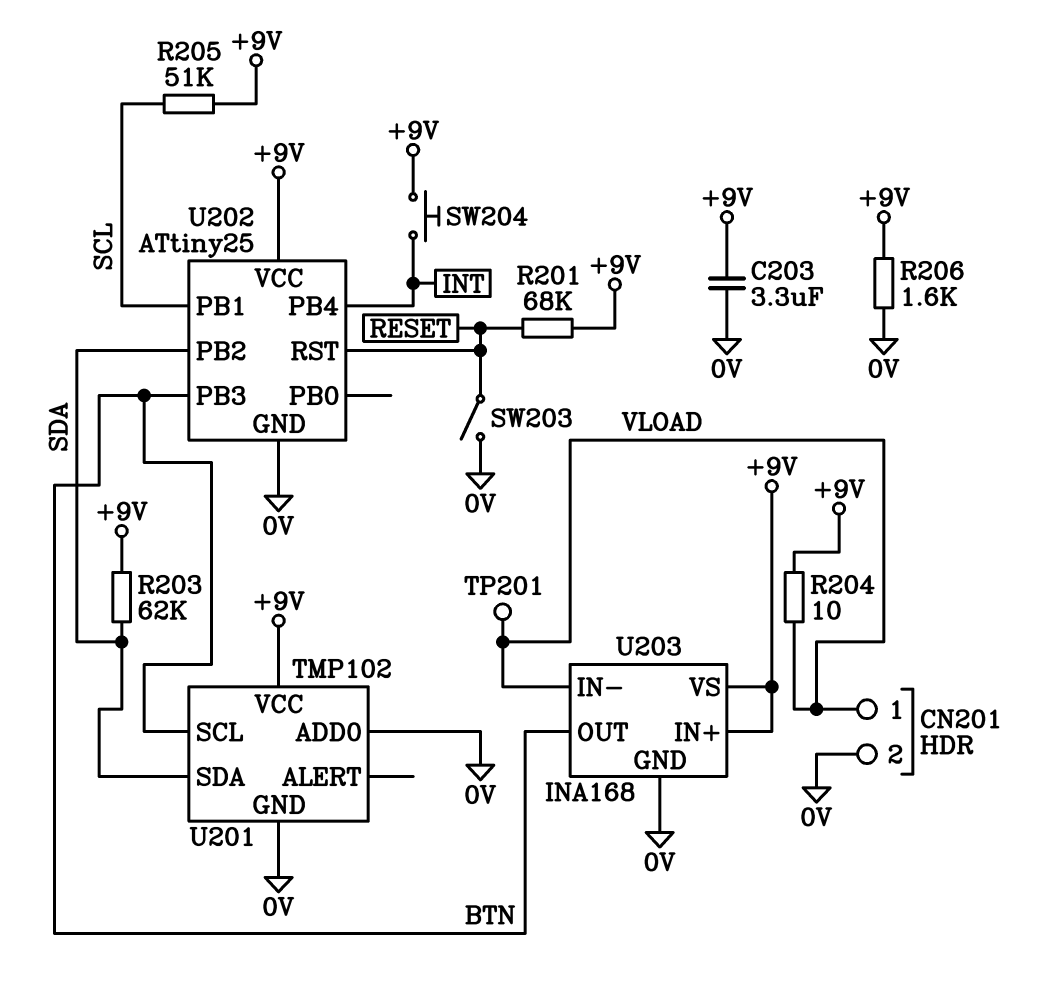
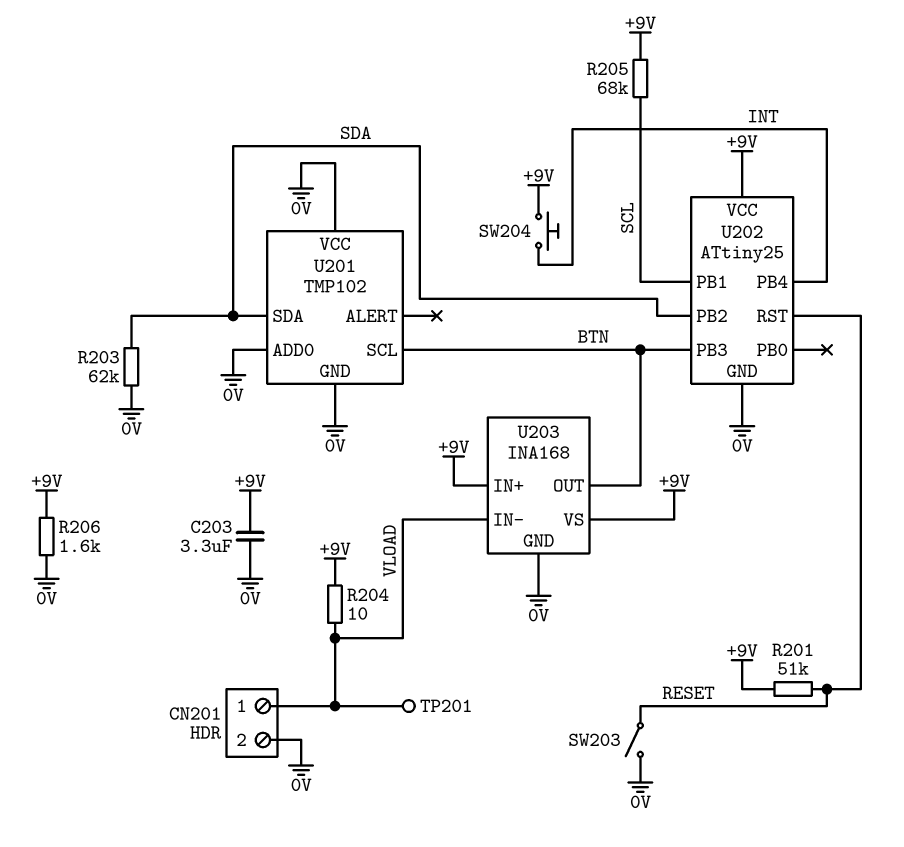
R201: 68k (+9V, RESET) -> 51k (+9V, RESET)
R203: 62k (+9V, SDA) -> 62k (0V, SDA)
R205: 51k (+9V, SCL) -> 68k (+9V, SCL)
U201 pin VCC: +9V -> 0V

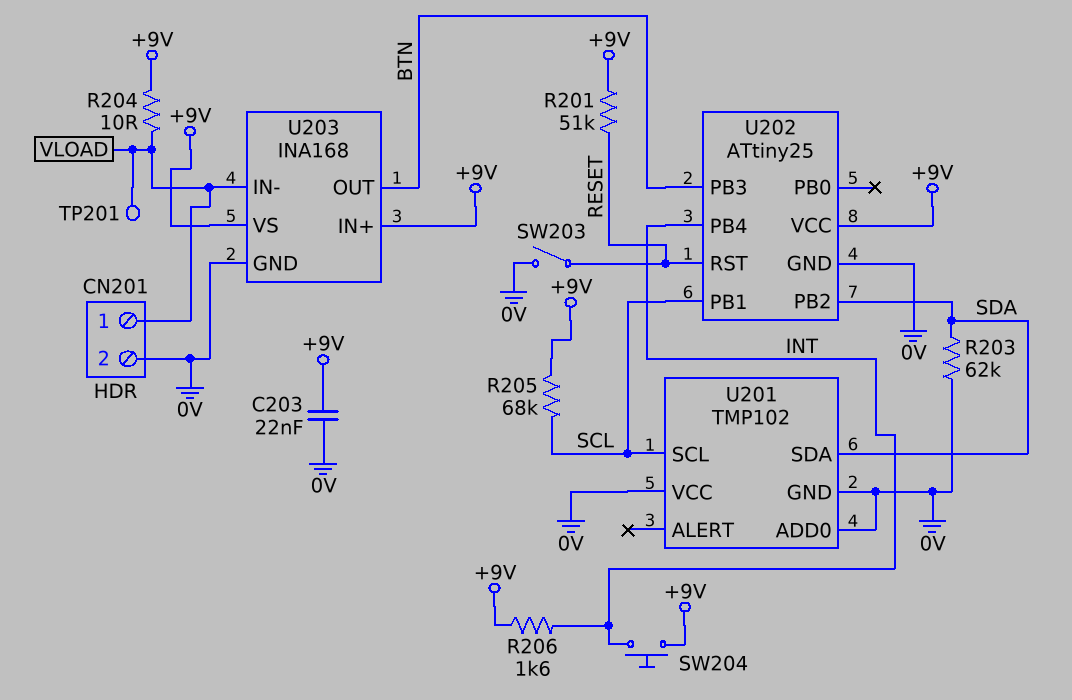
C203: 3.3uF (+9V, 0V) -> 22nF (+9V, 0V)
R206: 1.6k (+9V, 0V) -> 1.6k (+9V, INT)
U201 pin SCL: BTN -> SCL

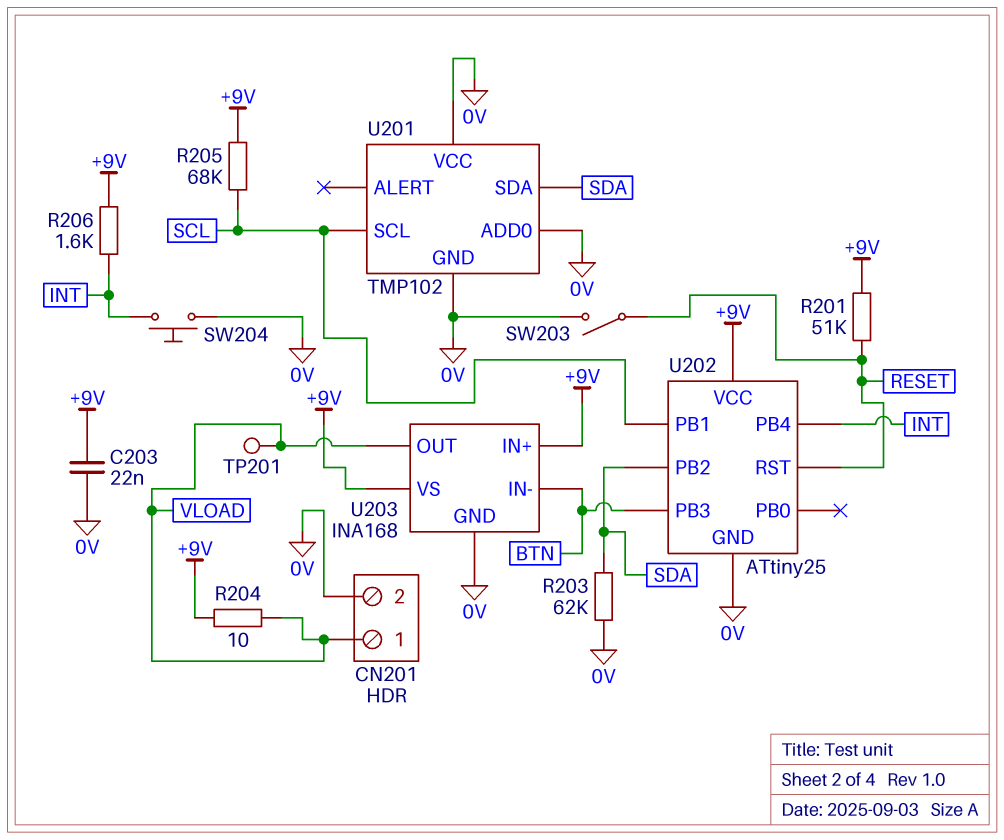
SW204: button (+9V, INT) -> button (0V, INT)
U203 pin IN-: VLOAD -> BTN
U203 pin OUT: BTN -> VLOAD

